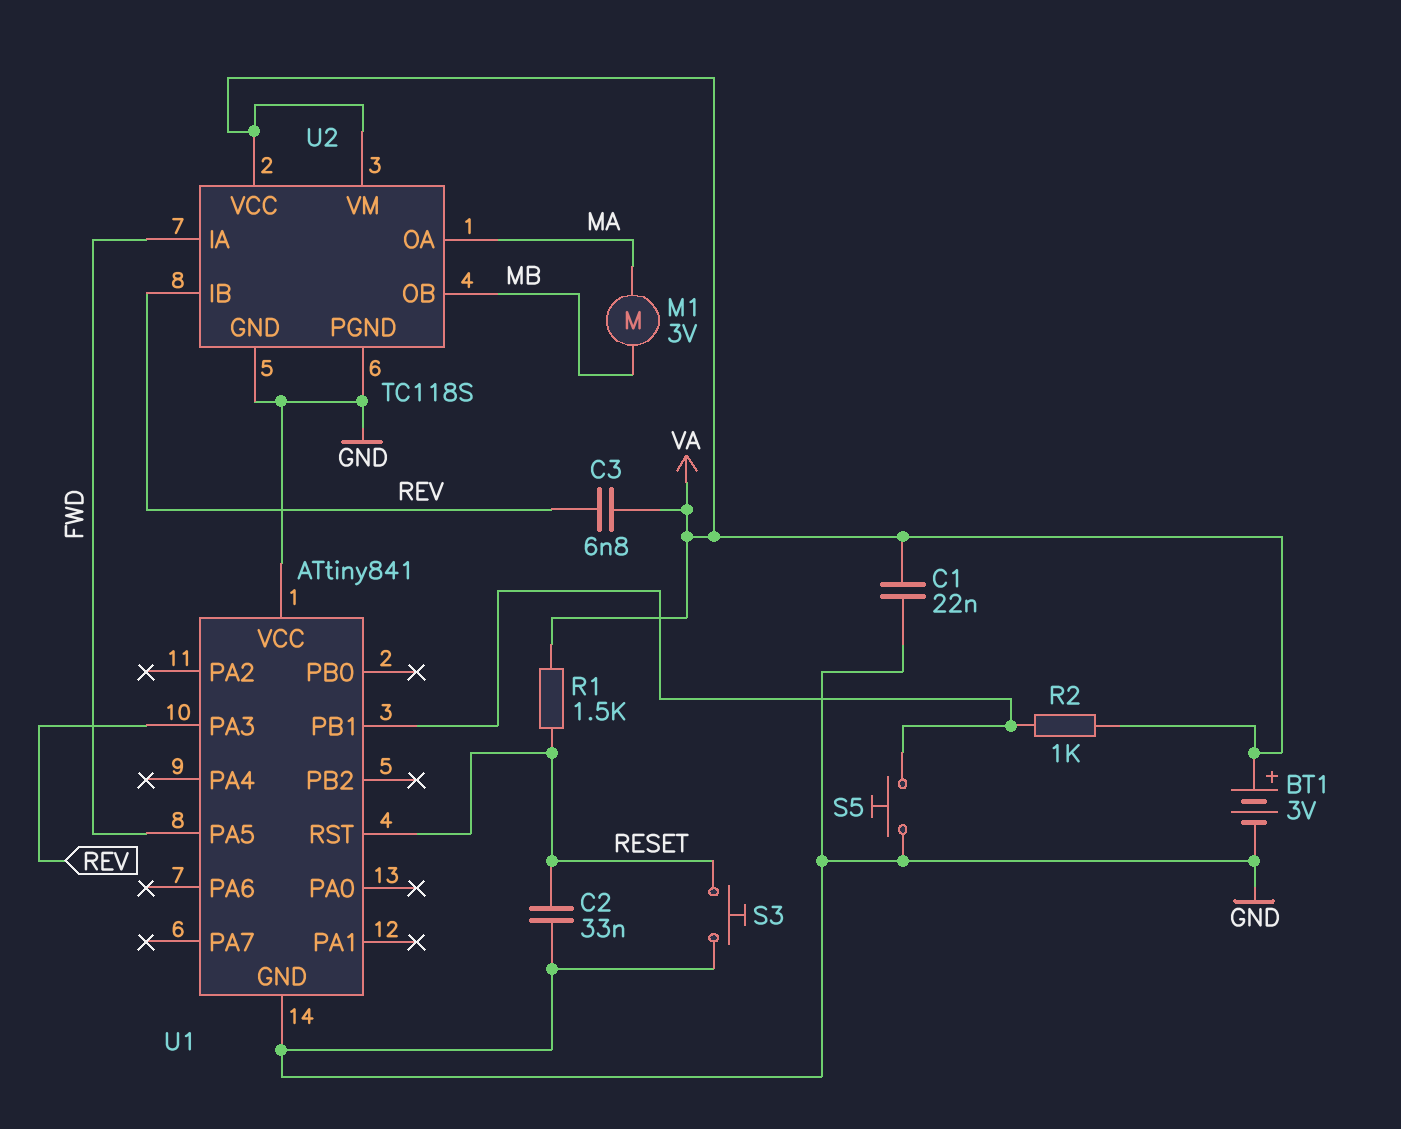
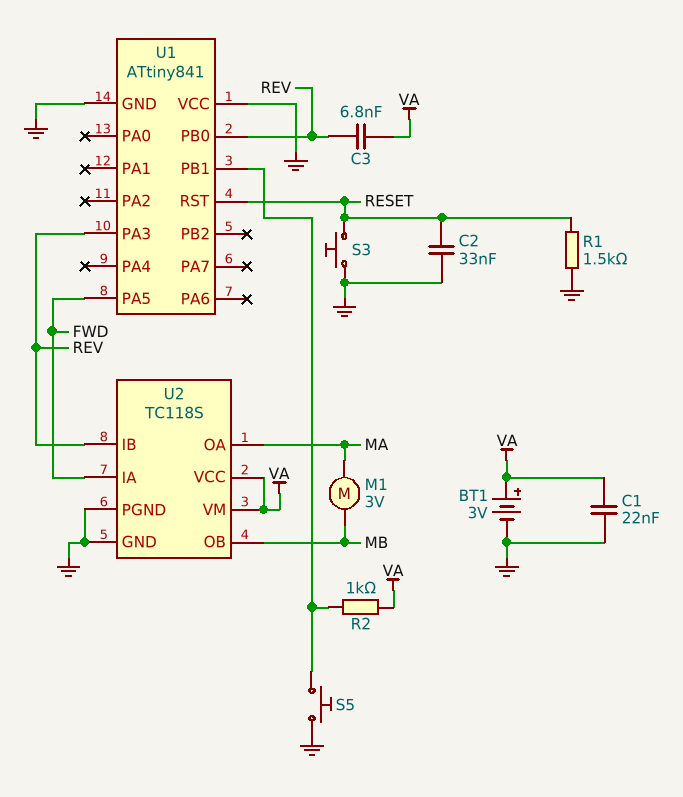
R1: 1.5k (RESET, VA) -> 1.5k (GND, RESET)
U1 pin PB0: none -> REV

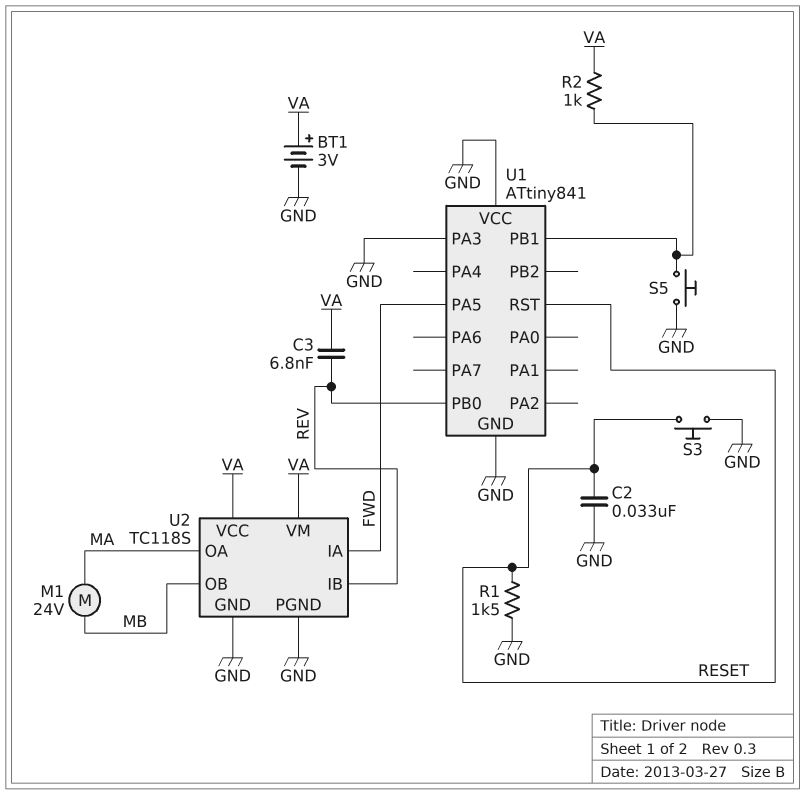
C1: 22nF (GND, VA) -> none
M1: motor 3V (MA, MB) -> motor 24V (MA, MB)
U1 pin PA3: REV -> GND

